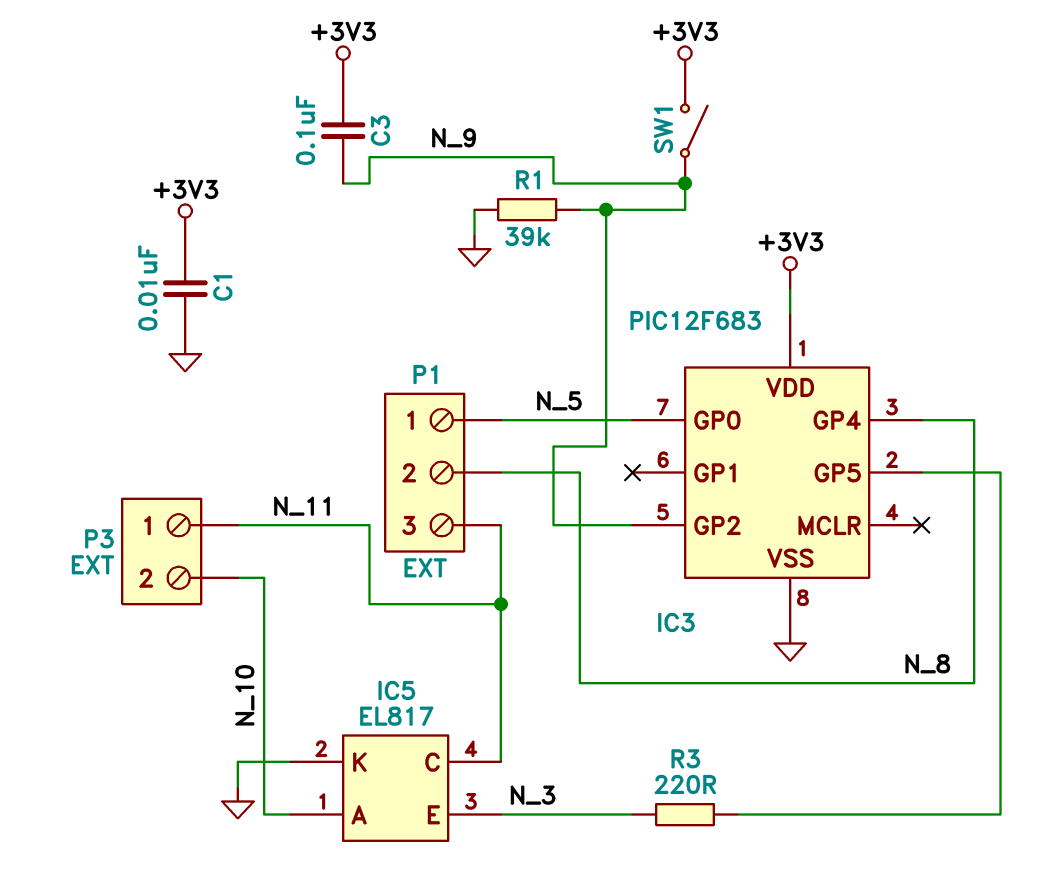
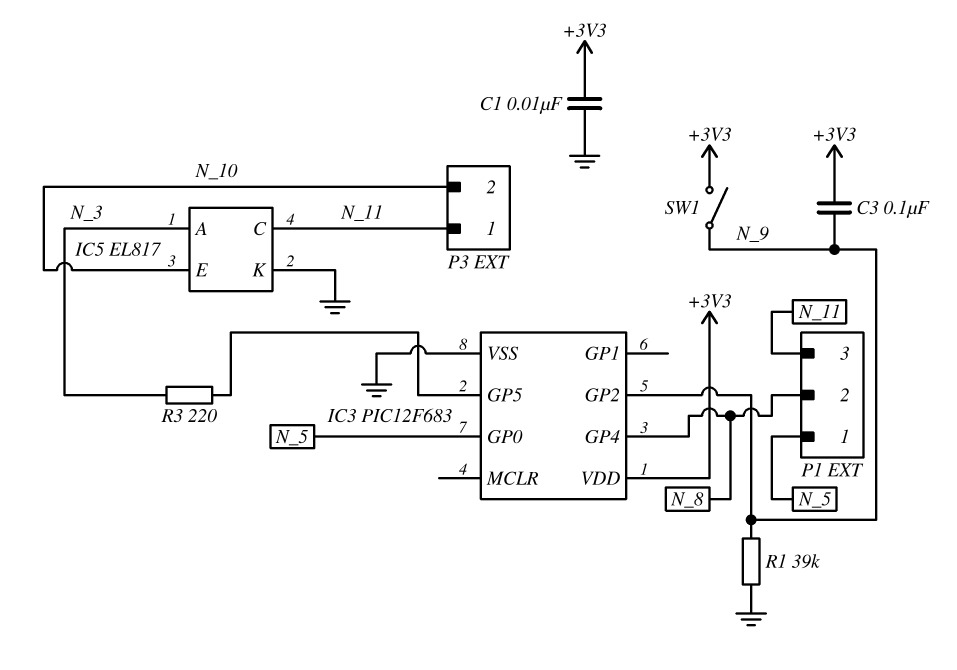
IC5 pin A: N_10 -> N_3
IC5 pin E: N_3 -> N_10

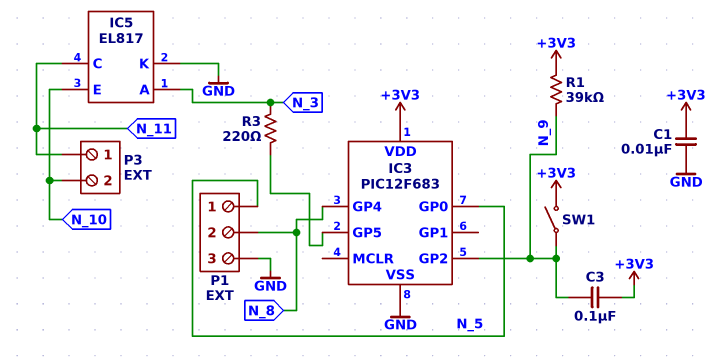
P1 pin 3: N_11 -> GND
R1: 39k (GND, N_9) -> 39k (+3V3, N_9)

